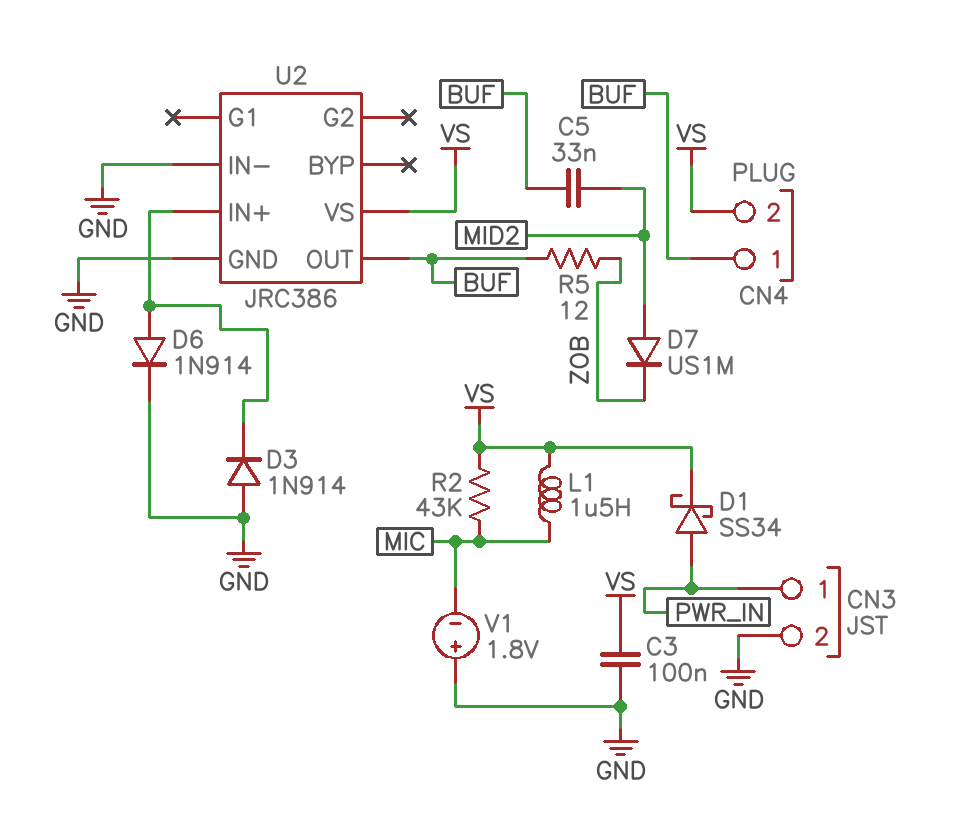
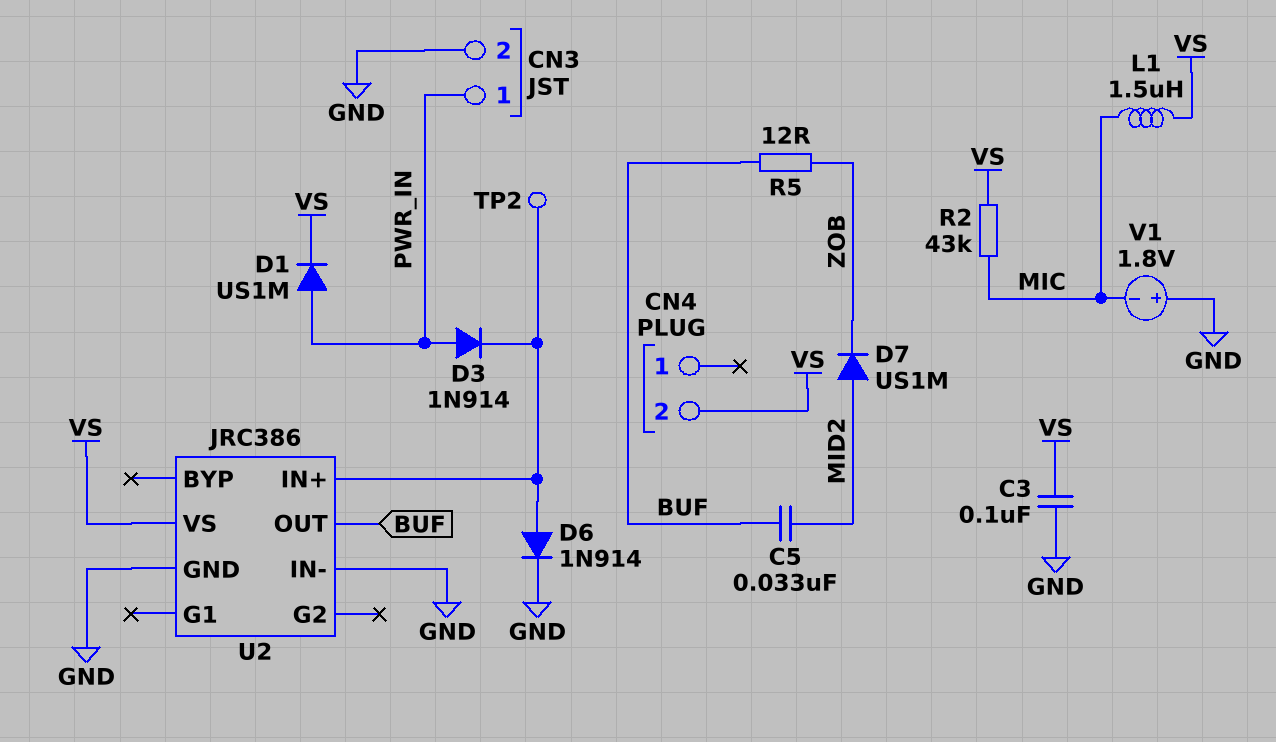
CN4 pin 1: BUF -> none
D1: schottky SS34 (A PWR_IN, K VS) -> diode US1M (A PWR_IN, K VS)
D3: diode 1N914 (A GND, K U2/IN+) -> diode 1N914 (A PWR_IN, K U2/IN+)
TP2: none -> test point (U2/IN+)

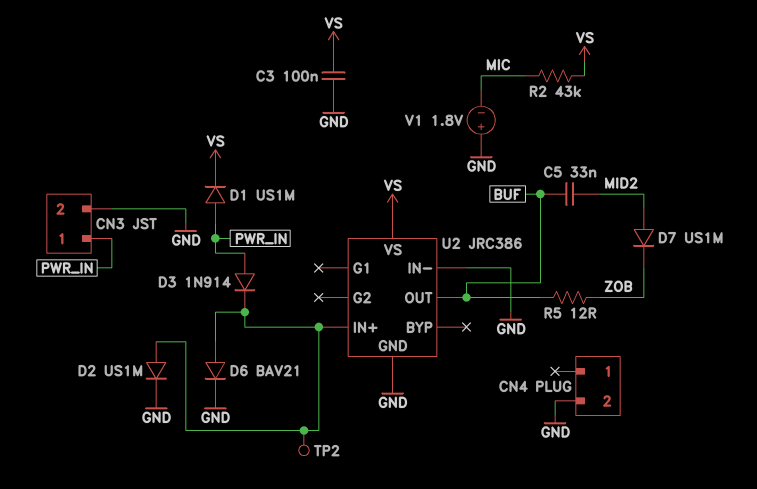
CN4 pin 2: VS -> GND
D2: none -> diode US1M (A U2/IN+, K GND)
D6: diode 1N914 (A U2/IN+, K GND) -> diode BAV21 (A U2/IN+, K GND)
L1: 1.5uH (MIC, VS) -> none

